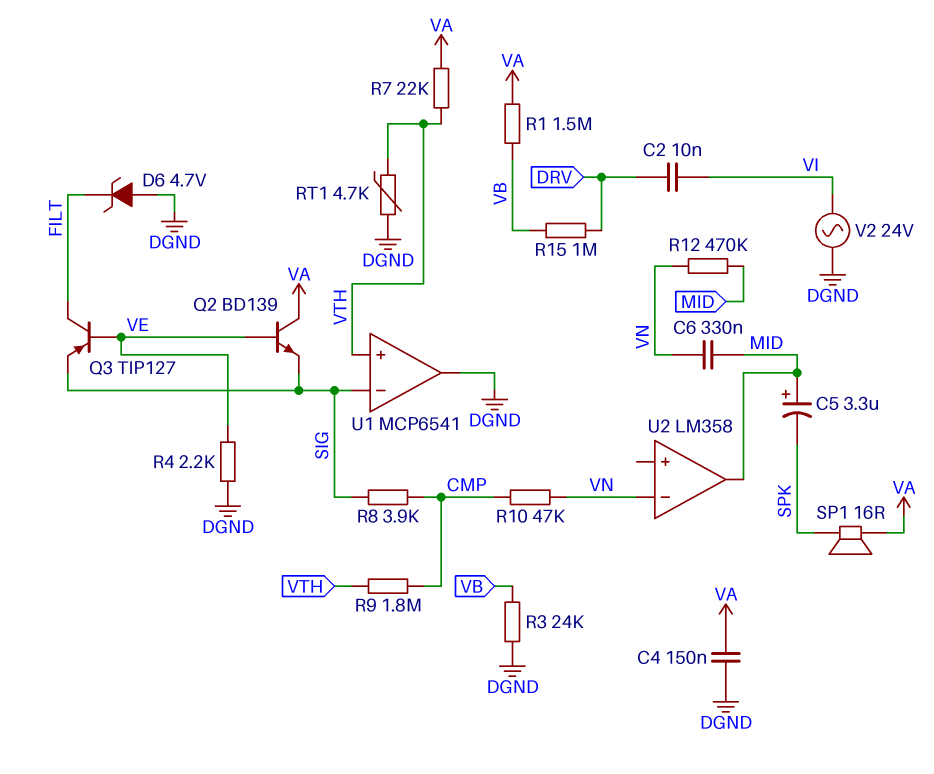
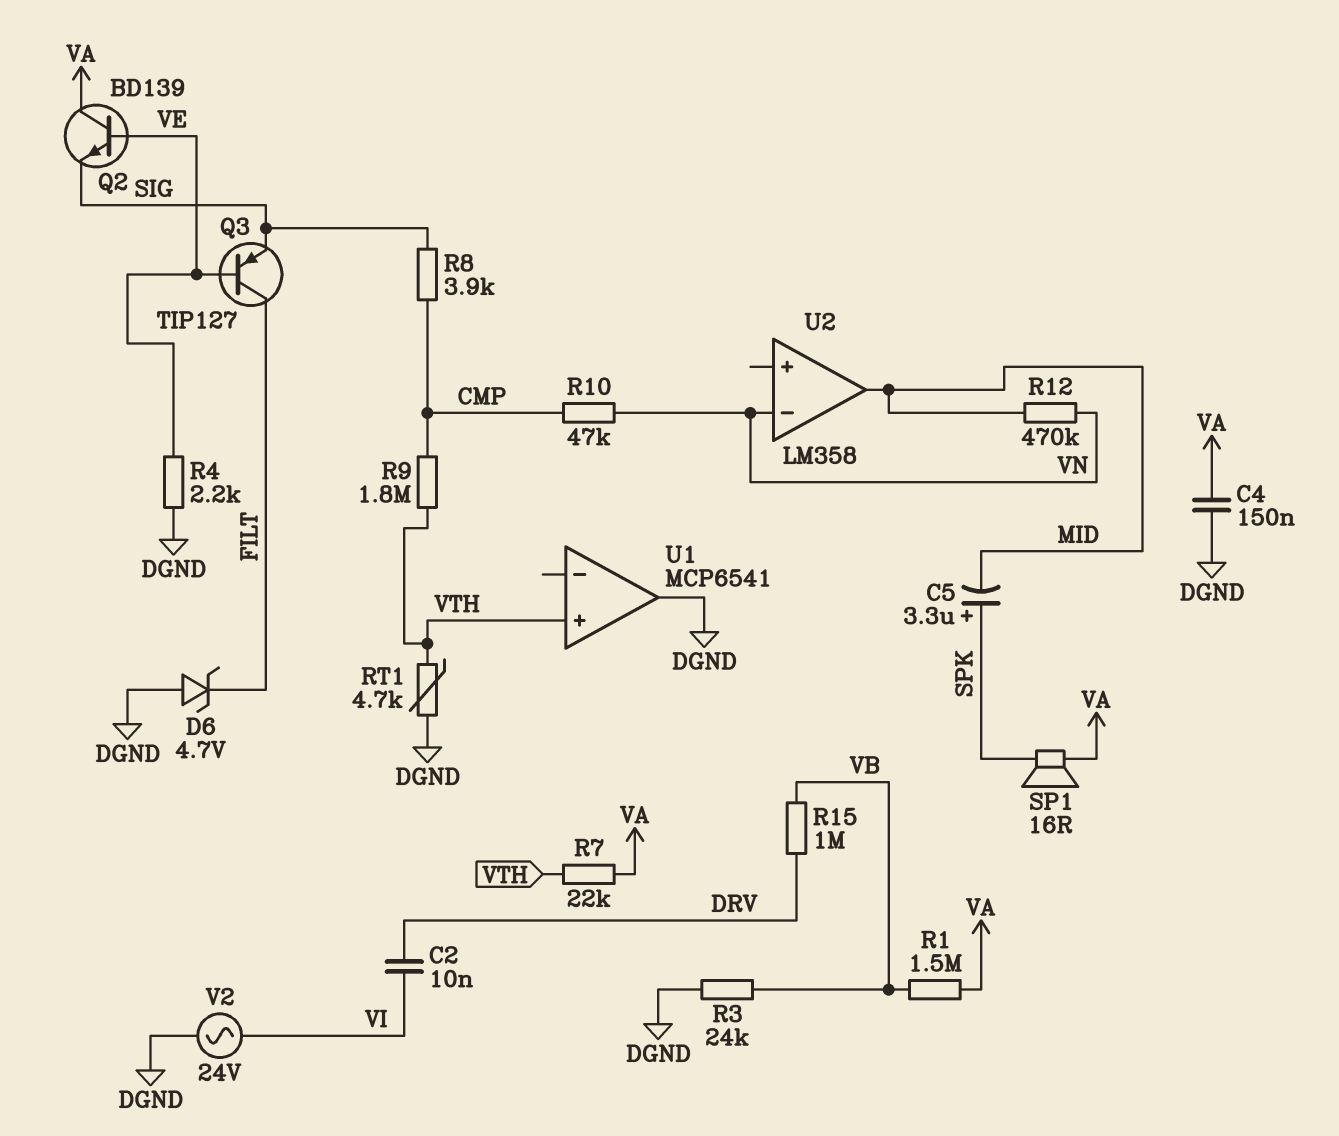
C5: 3.3uF (plus MID, minus SPK) -> 3.3uF (plus SPK, minus MID)
C6: 330nF (MID, VN) -> none
U1 pin in-: SIG -> none

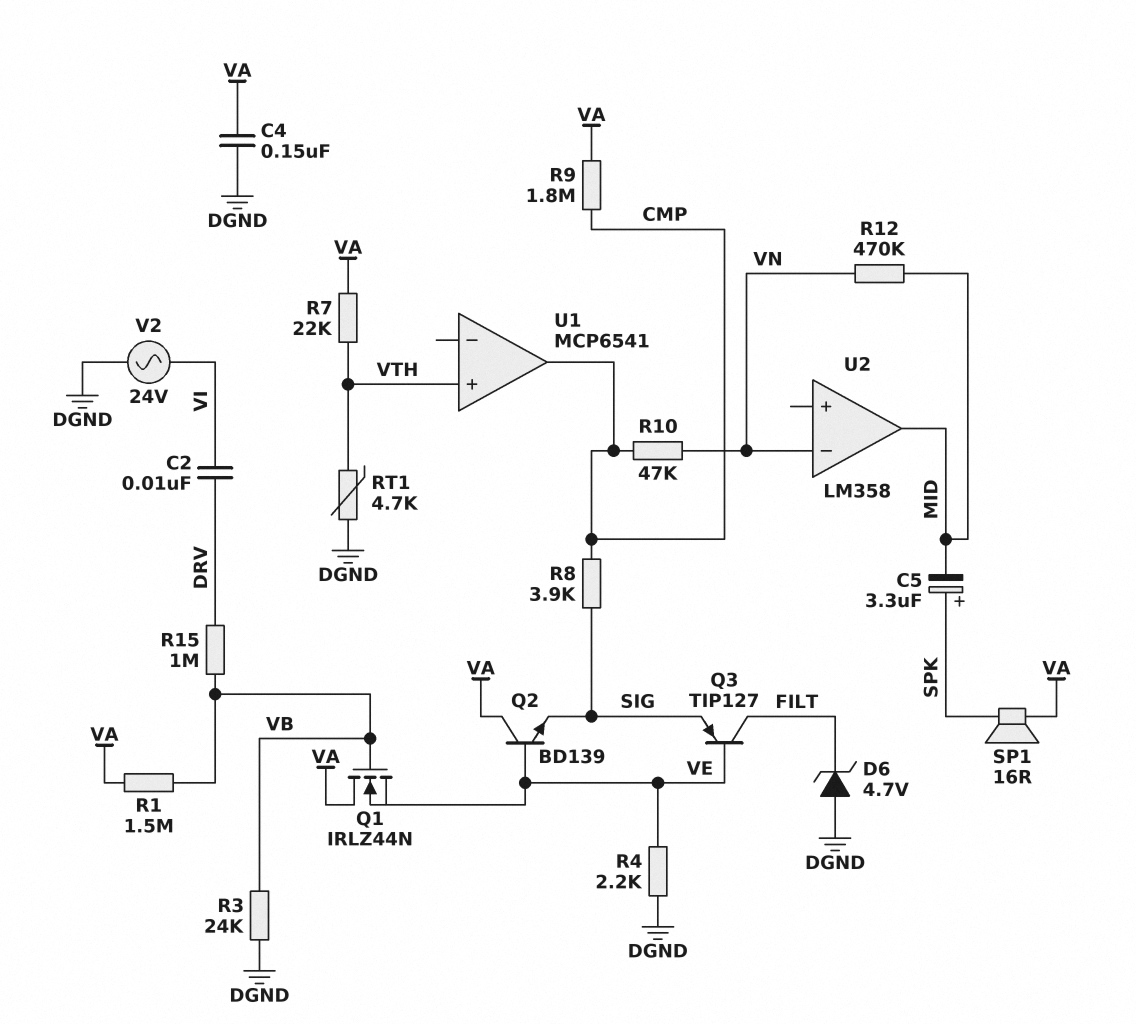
Q1: none -> NMOS IRLZ44N (G VB, D VA, S VE)
R9: 1.8M (CMP, VTH) -> 1.8M (CMP, VA)
U1 pin out: DGND -> CMP

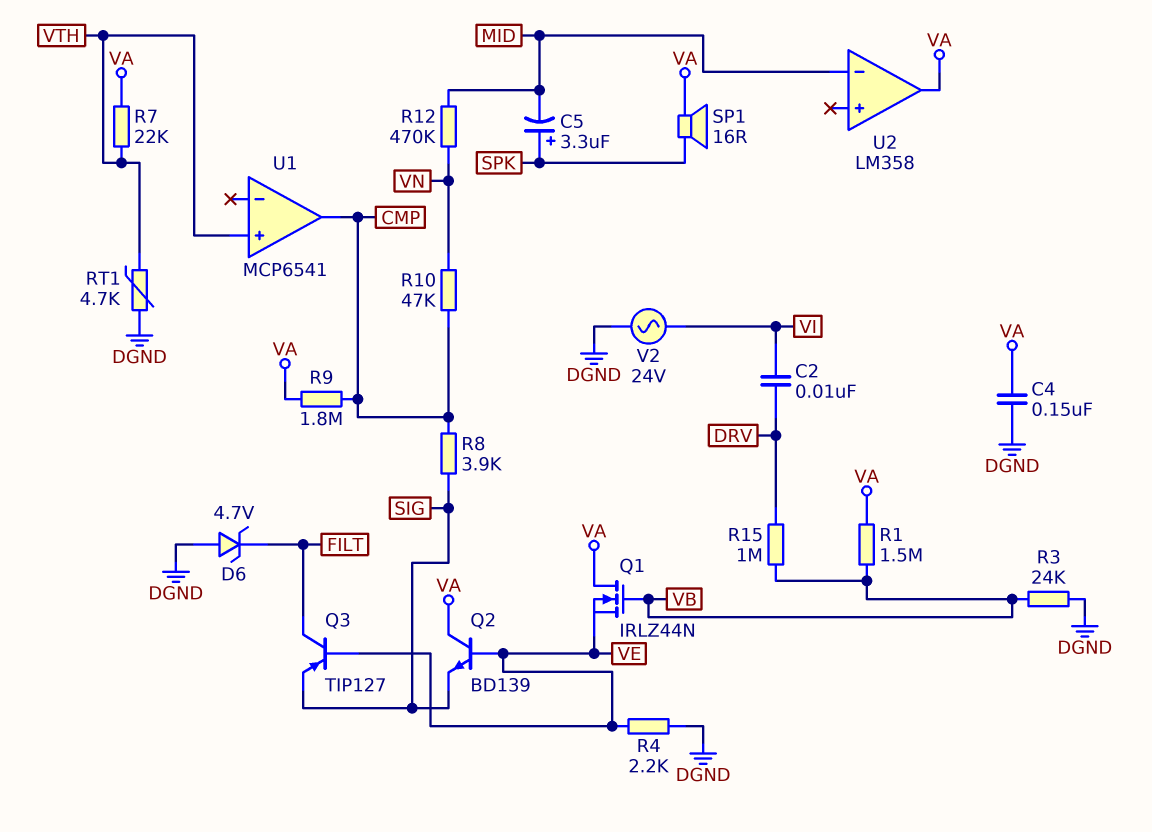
U2 pin in-: VN -> MID
U2 pin out: MID -> VA

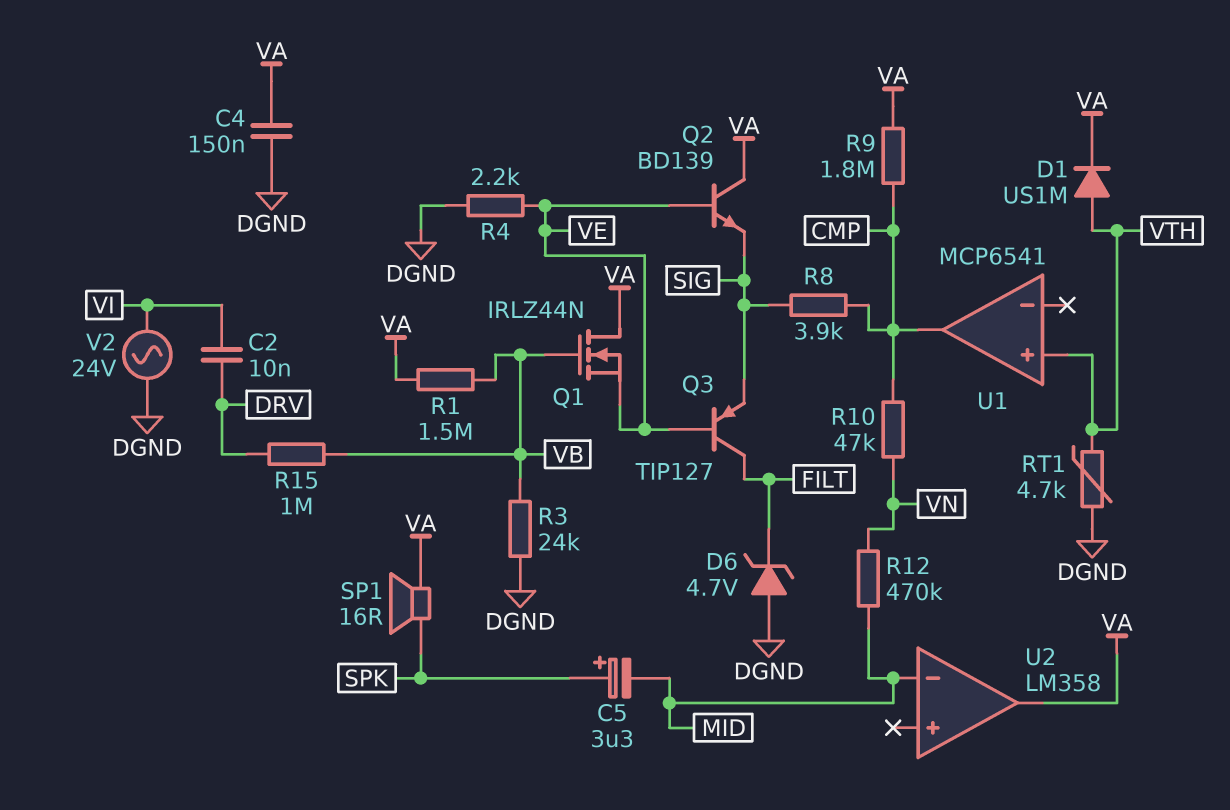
D1: none -> diode US1M (A VTH, K VA)
R7: 22k (VA, VTH) -> none

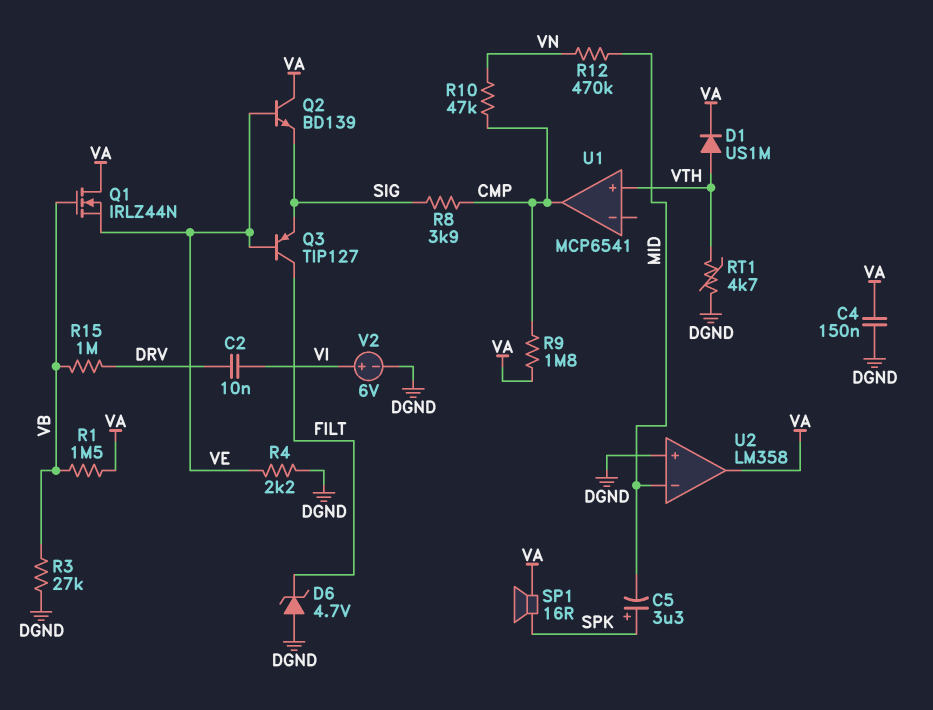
R3: 24k (DGND, VB) -> 27k (DGND, VB)
U2 pin in+: none -> DGND
V2: AC 24V (DGND, VI) -> 6V (plus VI, minus DGND)

